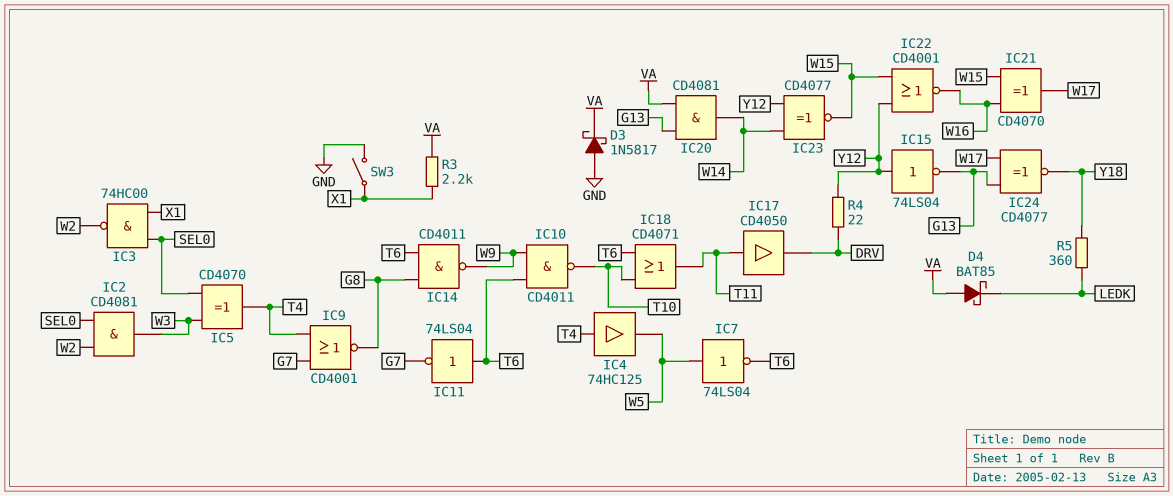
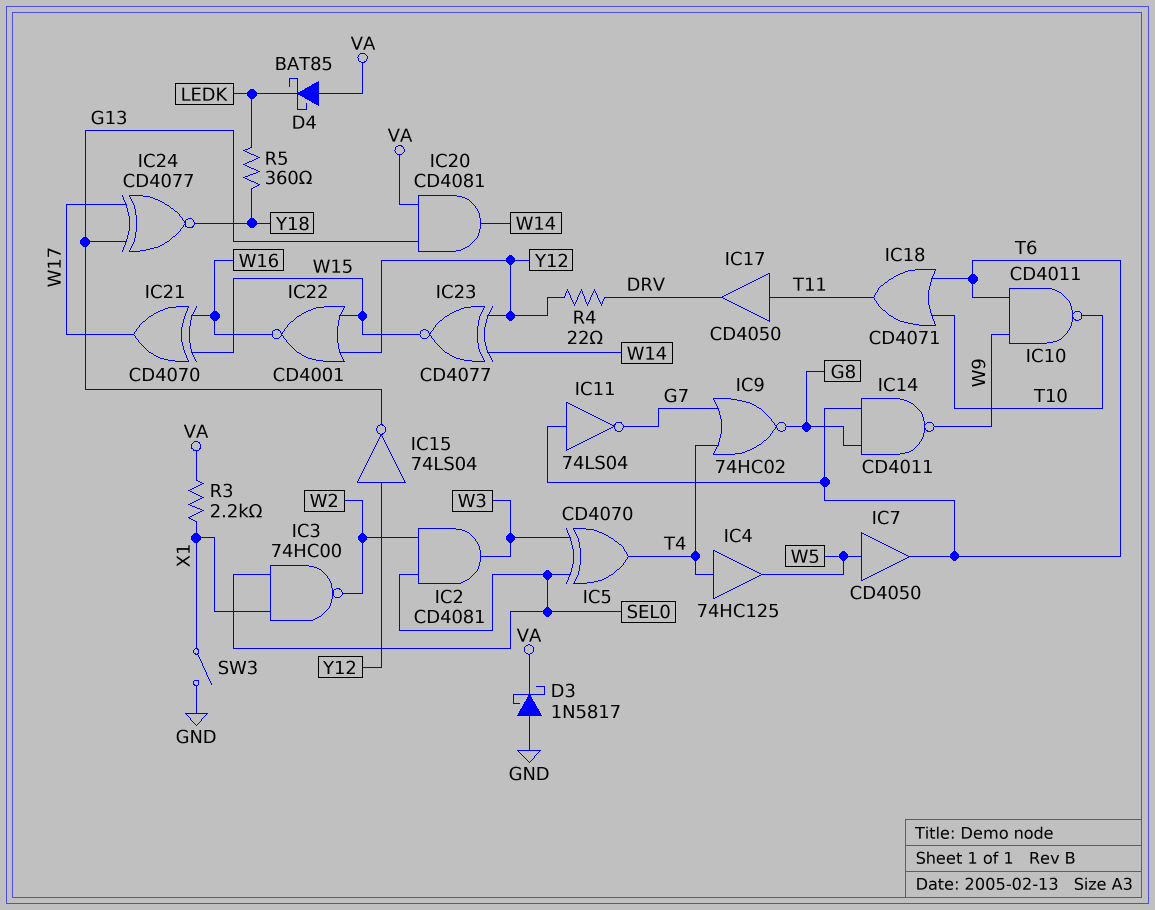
IC7: NOT 74LS04 (in W5, out T6) -> buffer CD4050 (in W5, out T6)
IC9: NOR CD4001 (in G7, in T4, out G8) -> NOR 74HC02 (in G7, in T4, out G8)

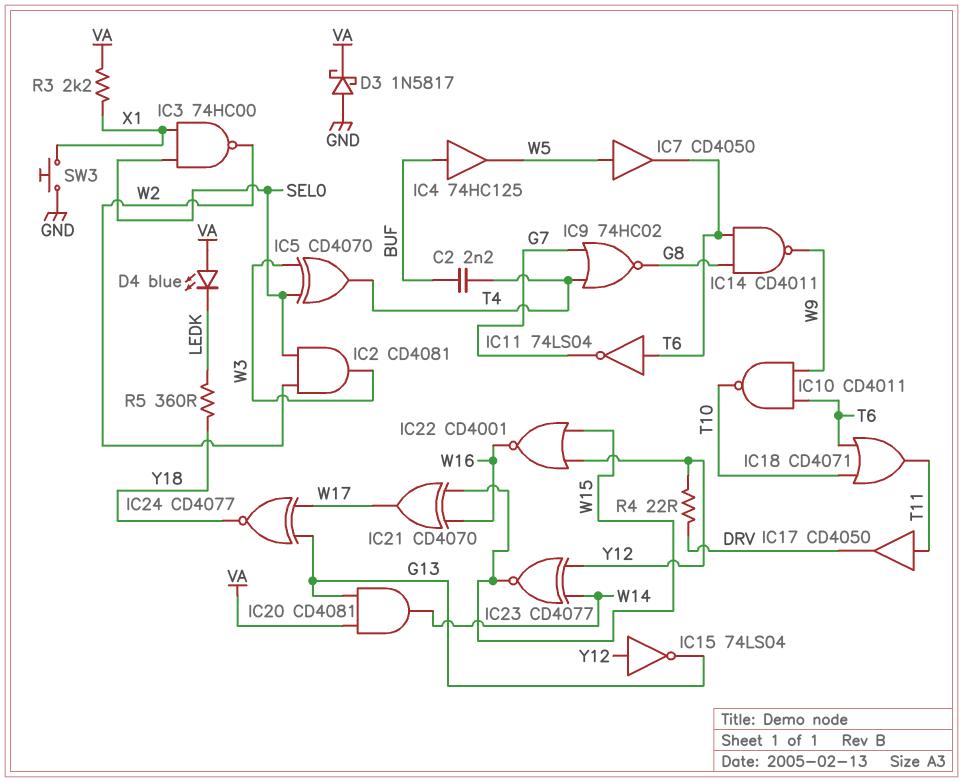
C2: none -> 2.2nF (BUF, T4)
D4: schottky BAT85 (A VA, K LEDK) -> LED blue (A VA, K LEDK)
IC4: buffer 74HC125 (in T4, out W5) -> buffer 74HC125 (in BUF, out W5)
SW3: switch (GND, X1) -> button (GND, X1)

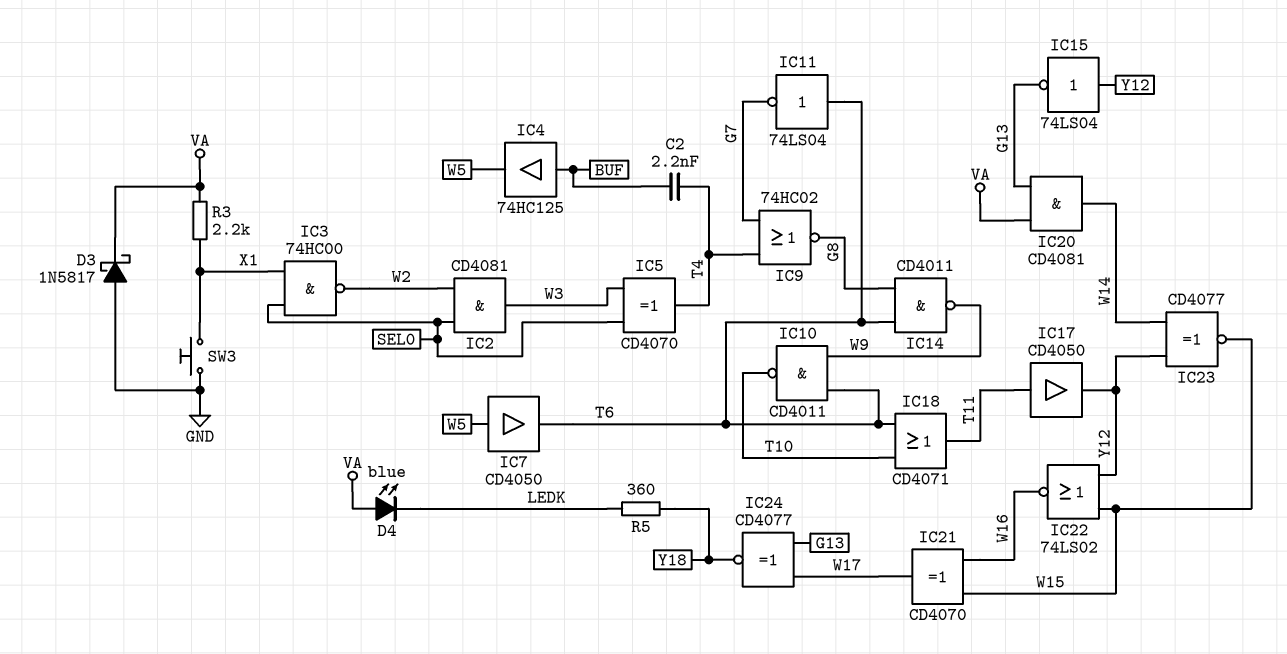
IC17: buffer CD4050 (in T11, out DRV) -> buffer CD4050 (in T11, out Y12)
IC22: NOR CD4001 (in W15, in Y12, out W16) -> NOR 74LS02 (in W15, in Y12, out W16)
R4: 22 (DRV, Y12) -> none

